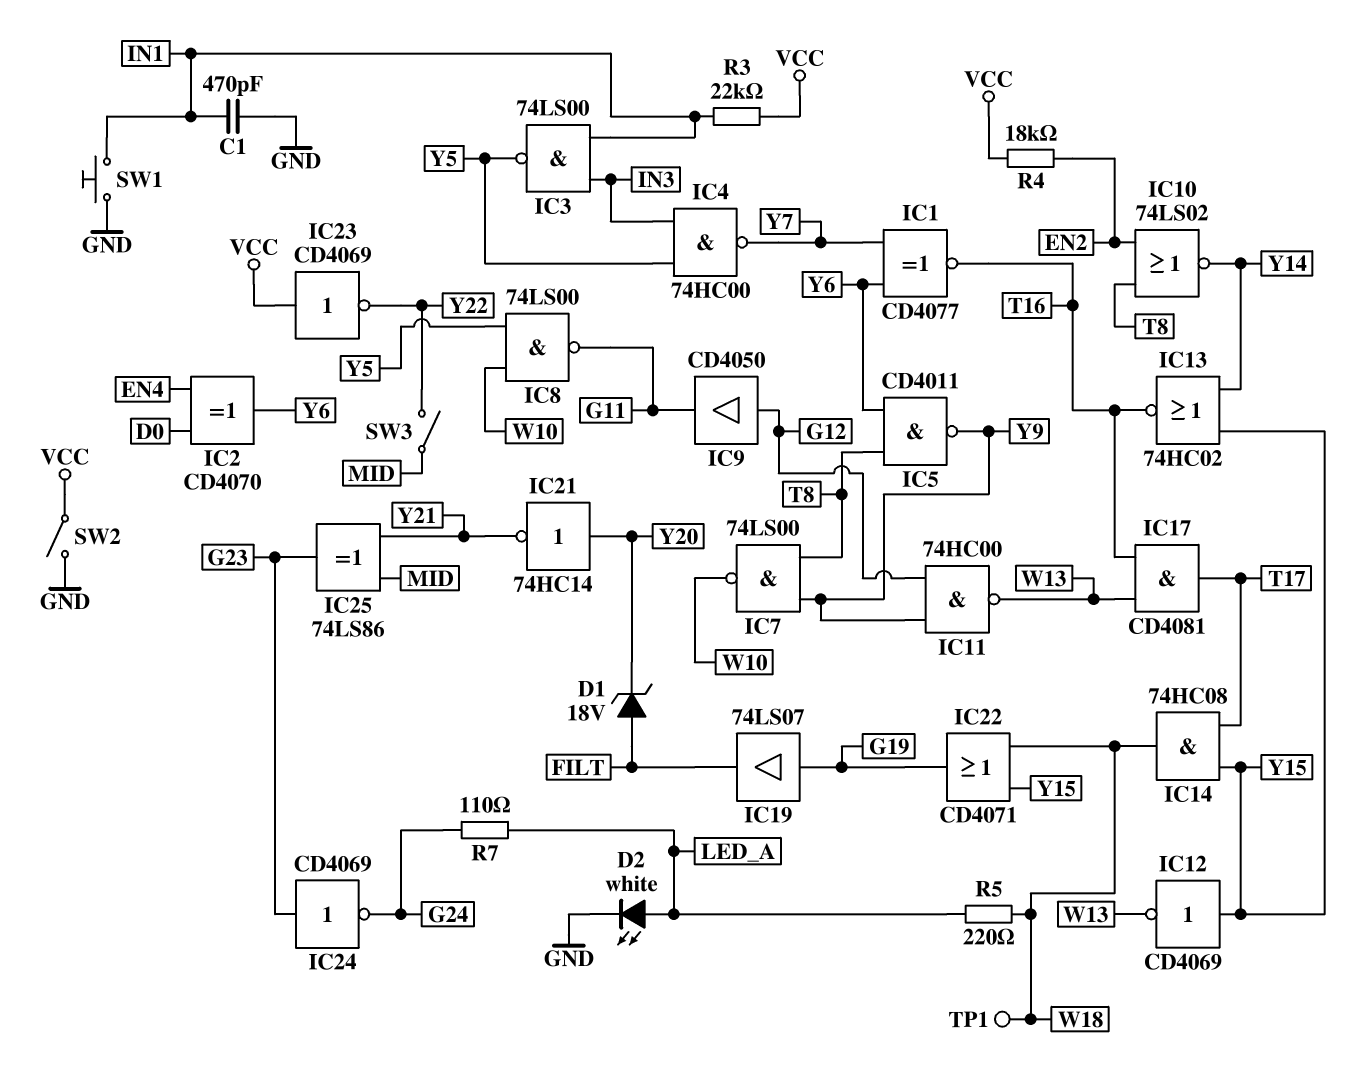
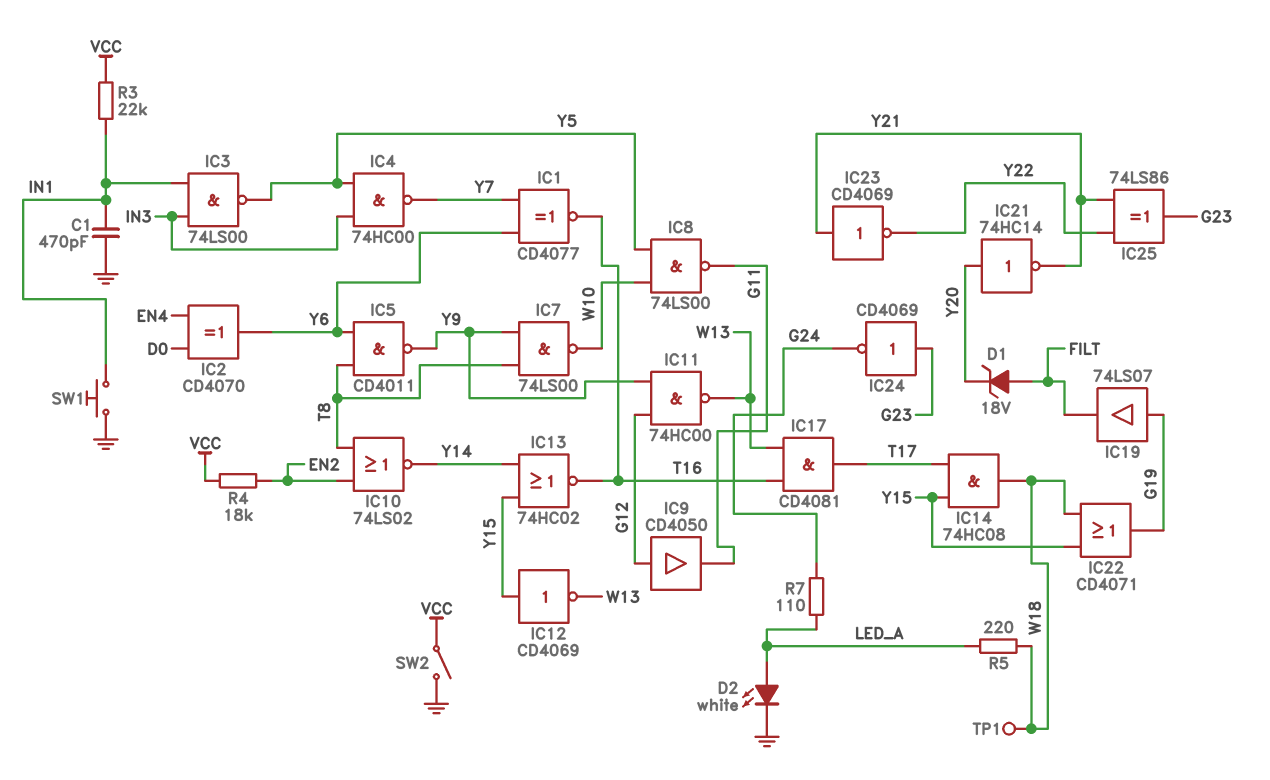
IC23: NOT CD4069 (in VCC, out Y22) -> NOT CD4069 (in Y21, out Y22)
IC25: XOR 74LS86 (in MID, in Y21, out G23) -> XOR 74LS86 (in Y21, in Y22, out G23)
SW3: switch (MID, Y22) -> none

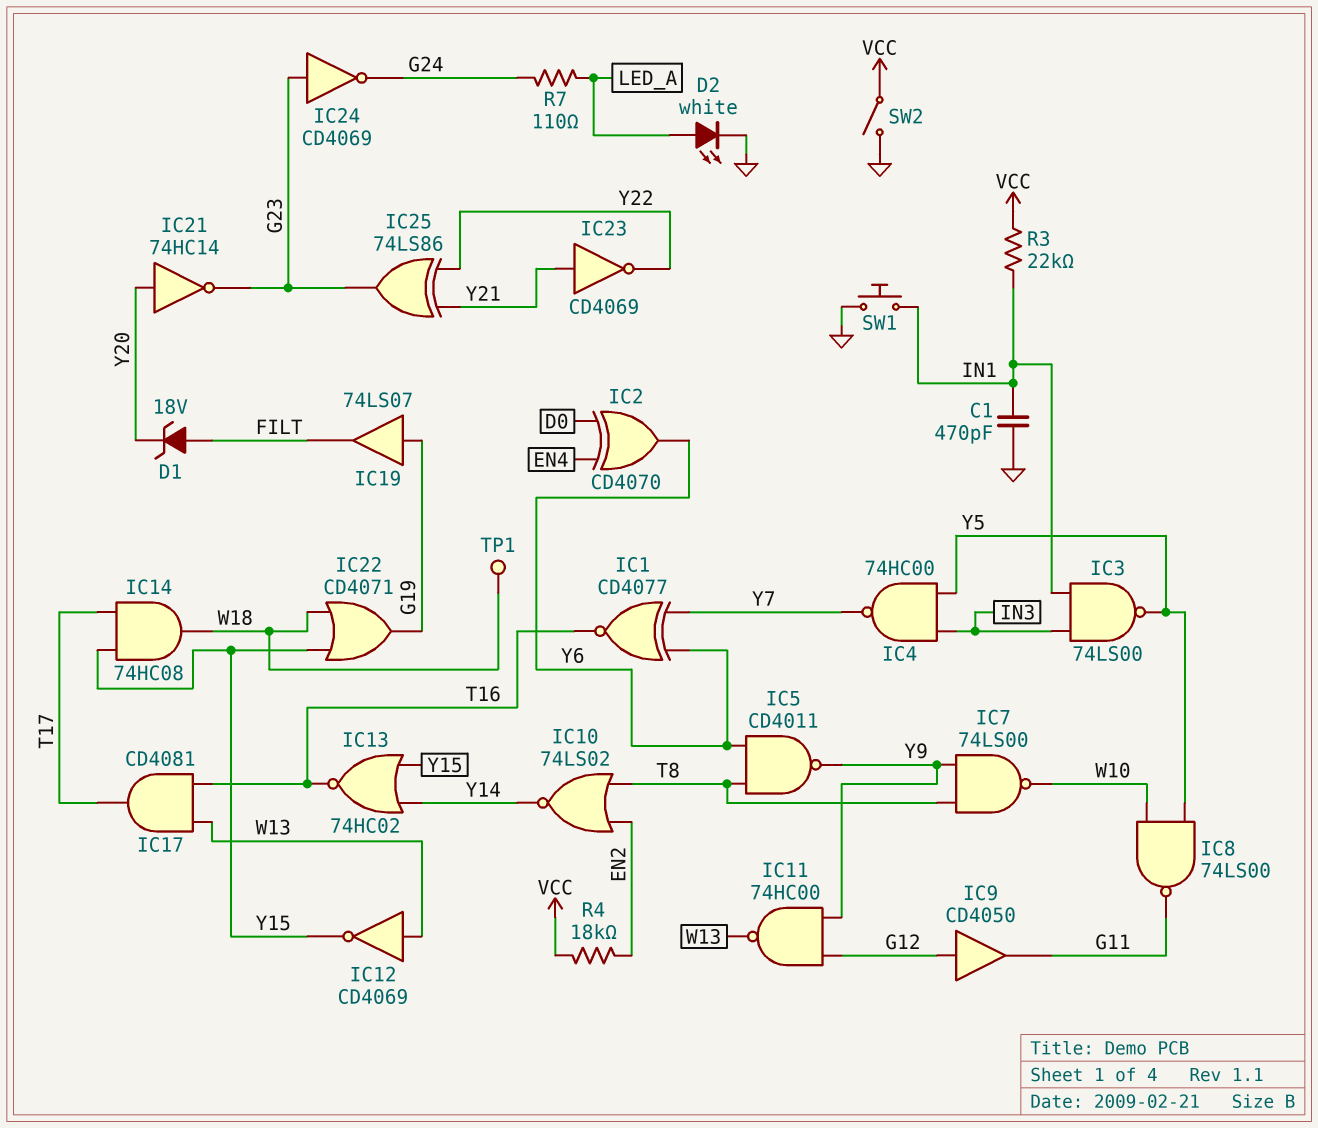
IC12: NOT CD4069 (in Y15, out W13) -> NOT CD4069 (in W13, out Y15)
IC21: NOT 74HC14 (in Y20, out Y21) -> NOT 74HC14 (in Y20, out G23)
R5: 220 (LED_A, W18) -> none

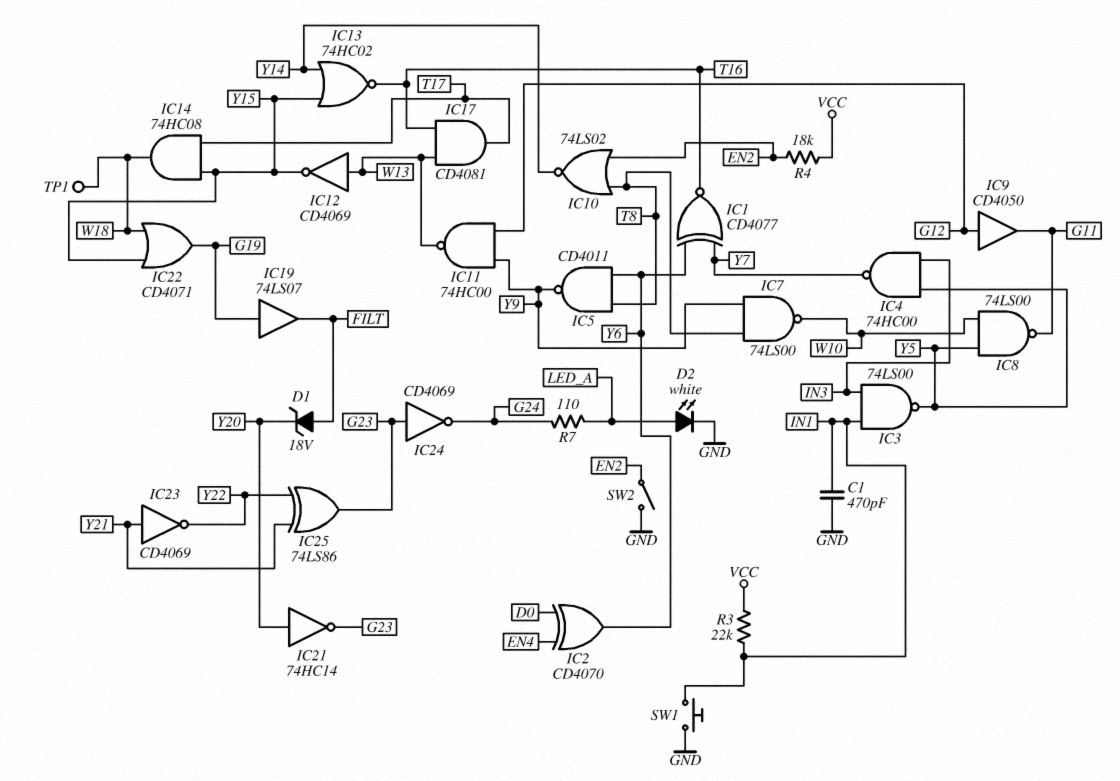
SW2: switch (GND, VCC) -> switch (EN2, GND)

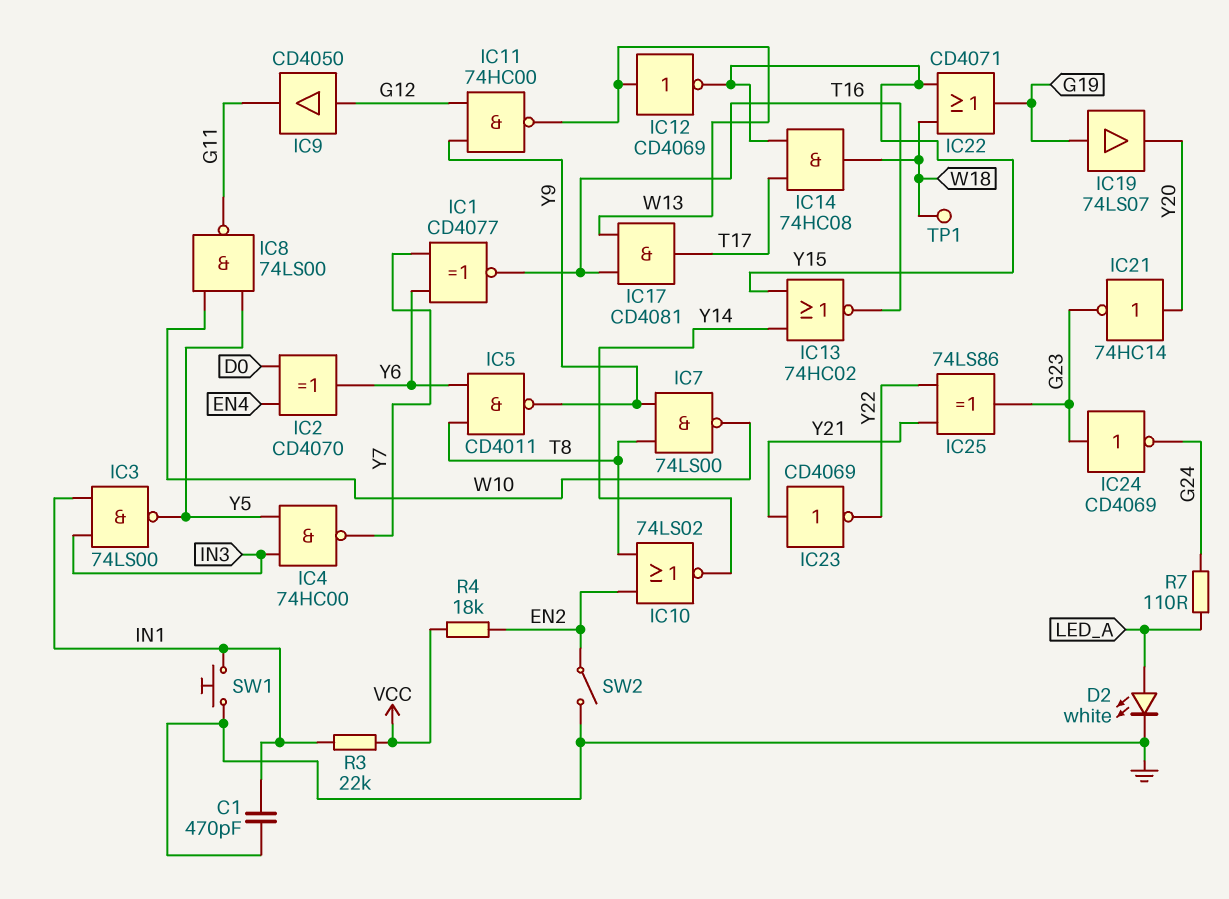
D1: zener 18V (A FILT, K Y20) -> none
IC19: buffer 74LS07 (in G19, out FILT) -> buffer 74LS07 (in G19, out Y20)

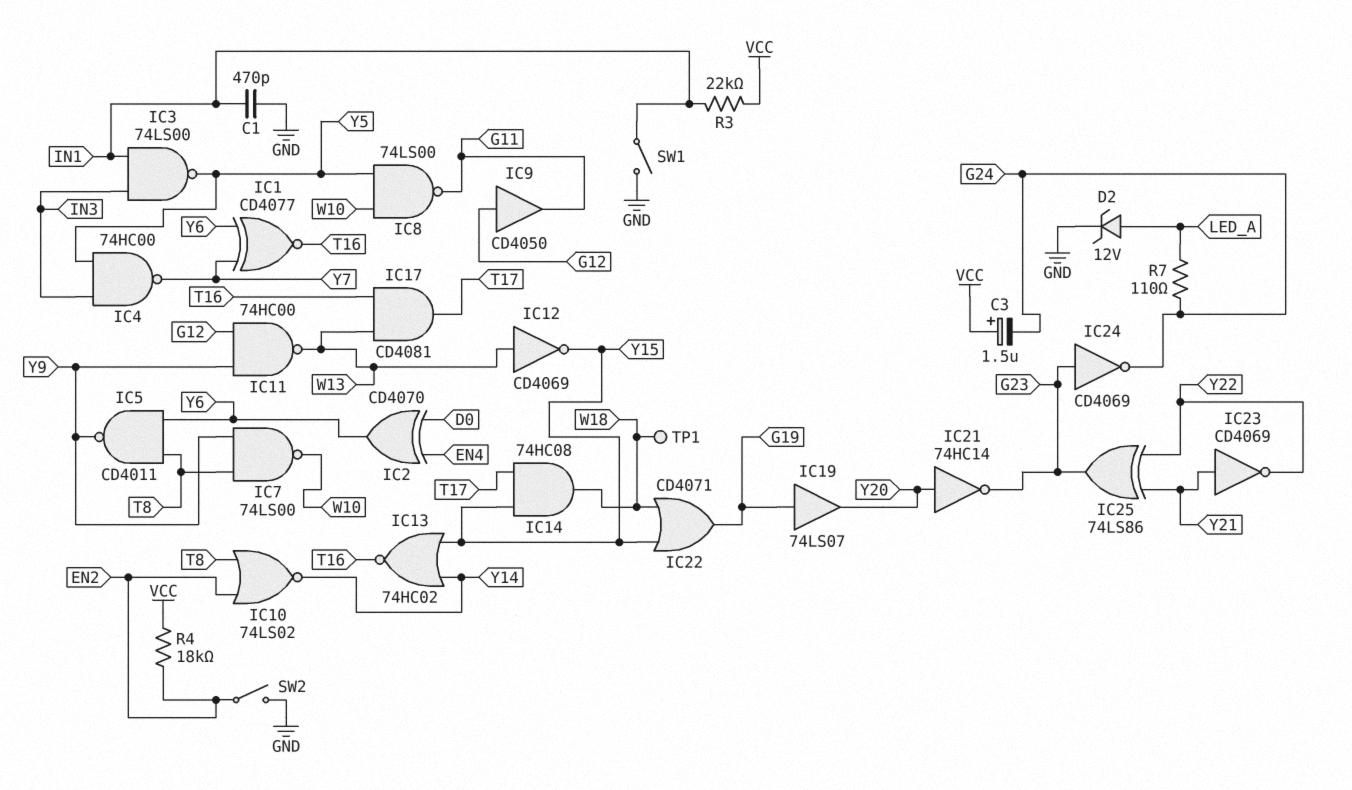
C3: none -> 1.5uF (plus VCC, minus G24)
D2: LED white (A LED_A, K GND) -> zener 12V (A LED_A, K GND)
SW1: button (GND, IN1) -> switch (GND, IN1)

